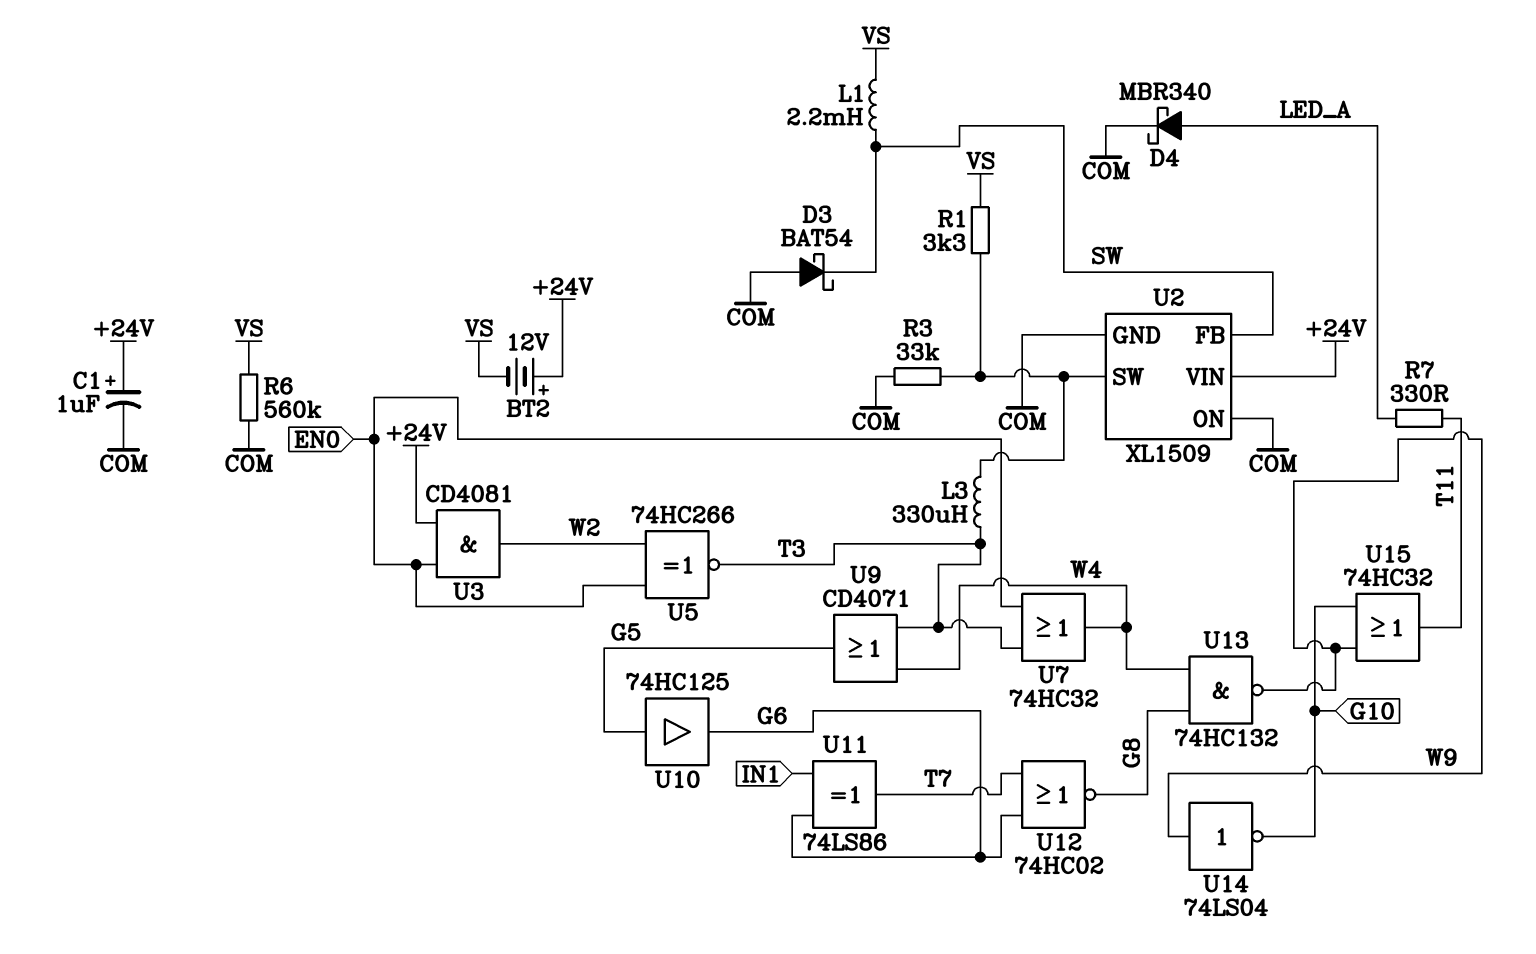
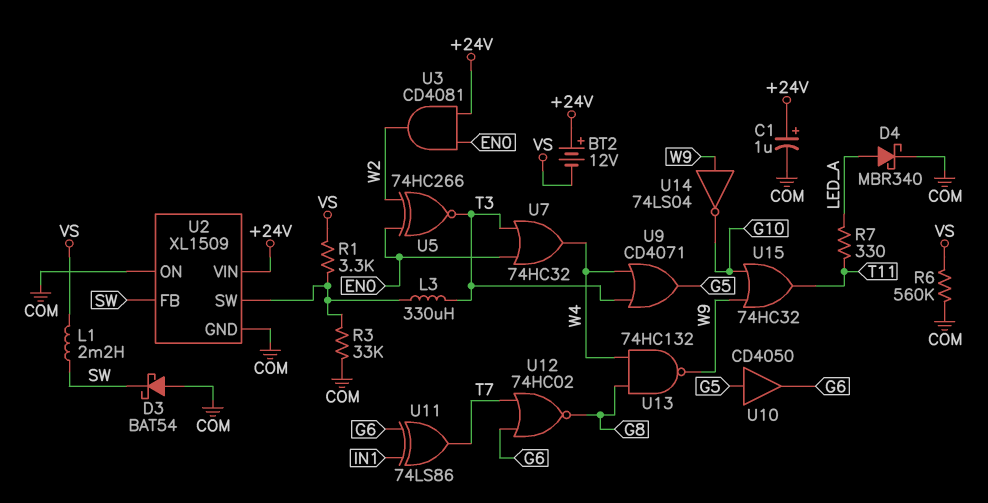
U10: buffer 74HC125 (in G5, out G6) -> buffer CD4050 (in G5, out G6)

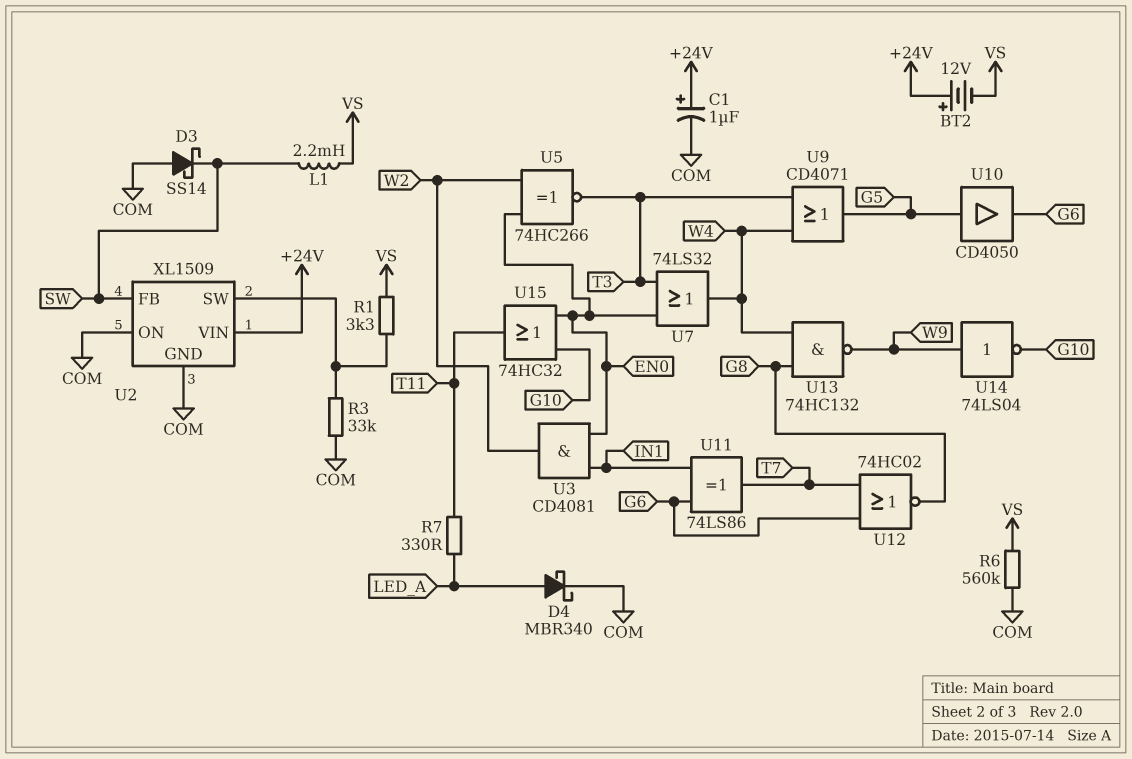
D3: schottky BAT54 (A COM, K SW) -> schottky SS14 (A COM, K SW)
L3: 330uH (T3, U2/SW) -> none
U3: AND CD4081 (in +24V, in EN0, out W2) -> AND CD4081 (in EN0, in IN1, out W2)
U7: OR 74HC32 (in EN0, in T3, out W4) -> OR 74LS32 (in EN0, in T3, out W4)
U15: OR 74HC32 (in G10, in W9, out T11) -> OR 74HC32 (in EN0, in G10, out T11)

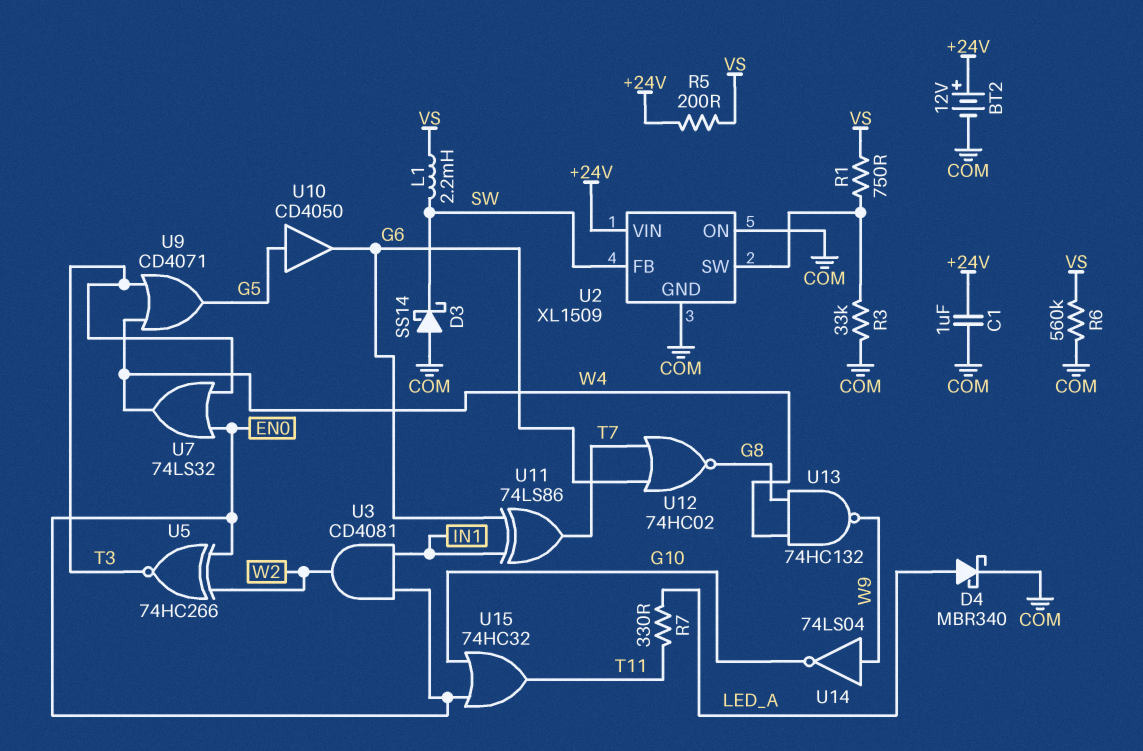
BT2: 12V (plus +24V, minus VS) -> 12V (plus +24V, minus COM)
C1: 1uF (plus +24V, minus COM) -> 1uF (+24V, COM)
R1: 3.3k (U2/SW, VS) -> 750 (U2/SW, VS)
R5: none -> 200 (+24V, VS)

